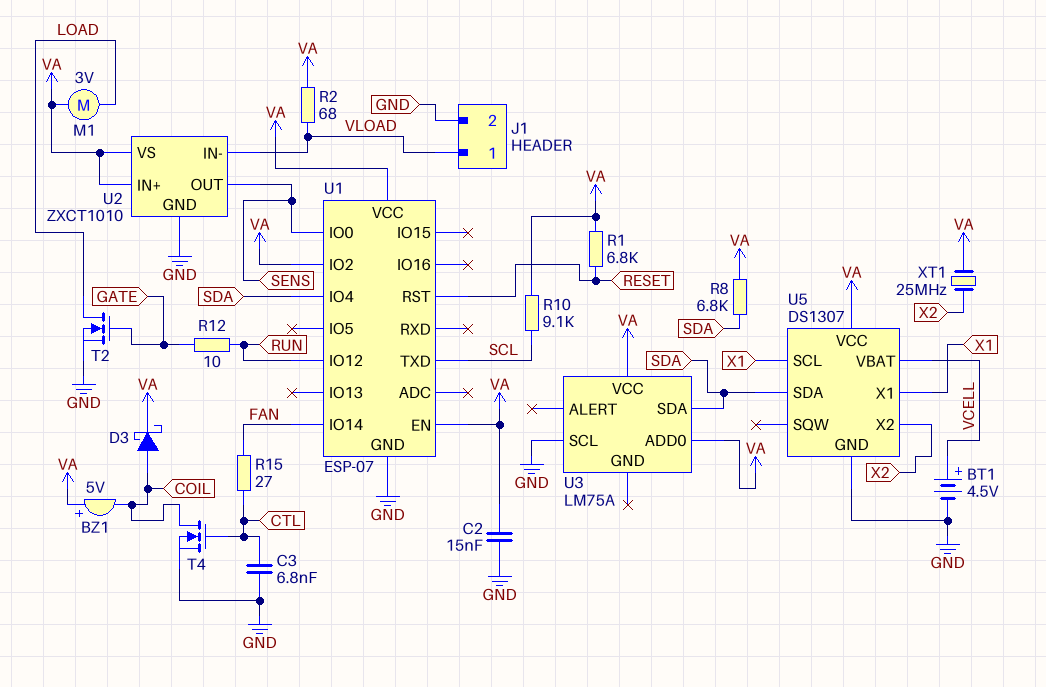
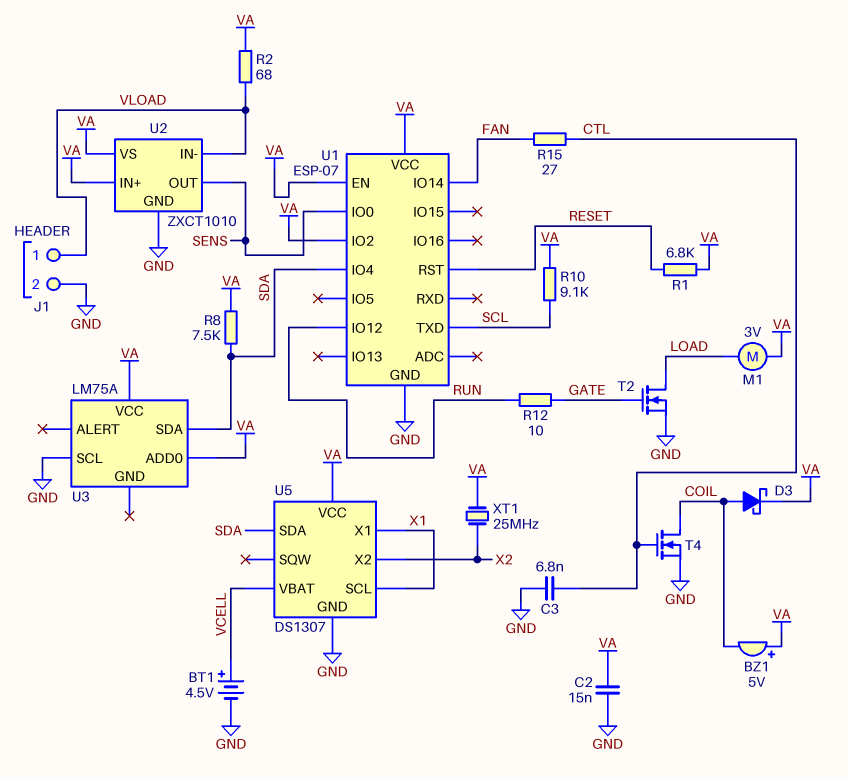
R8: 6.8k (SDA, VA) -> 7.5k (SDA, VA)

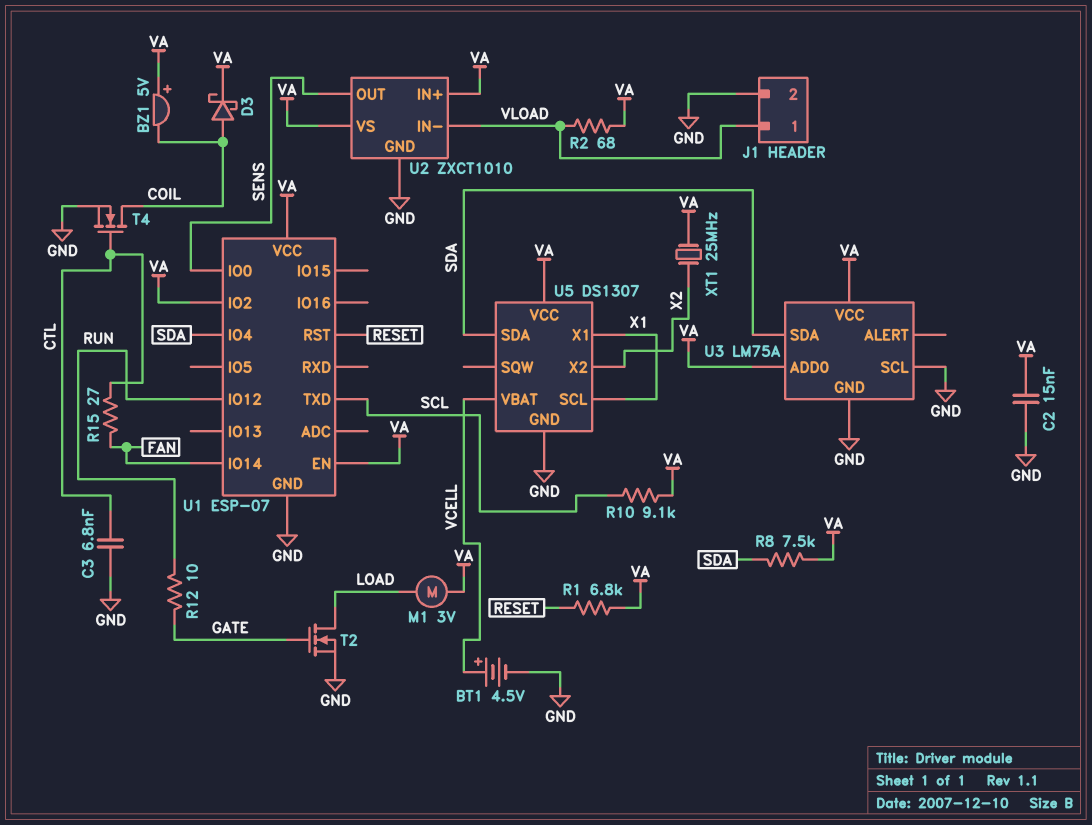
U3 pin GND: none -> GND

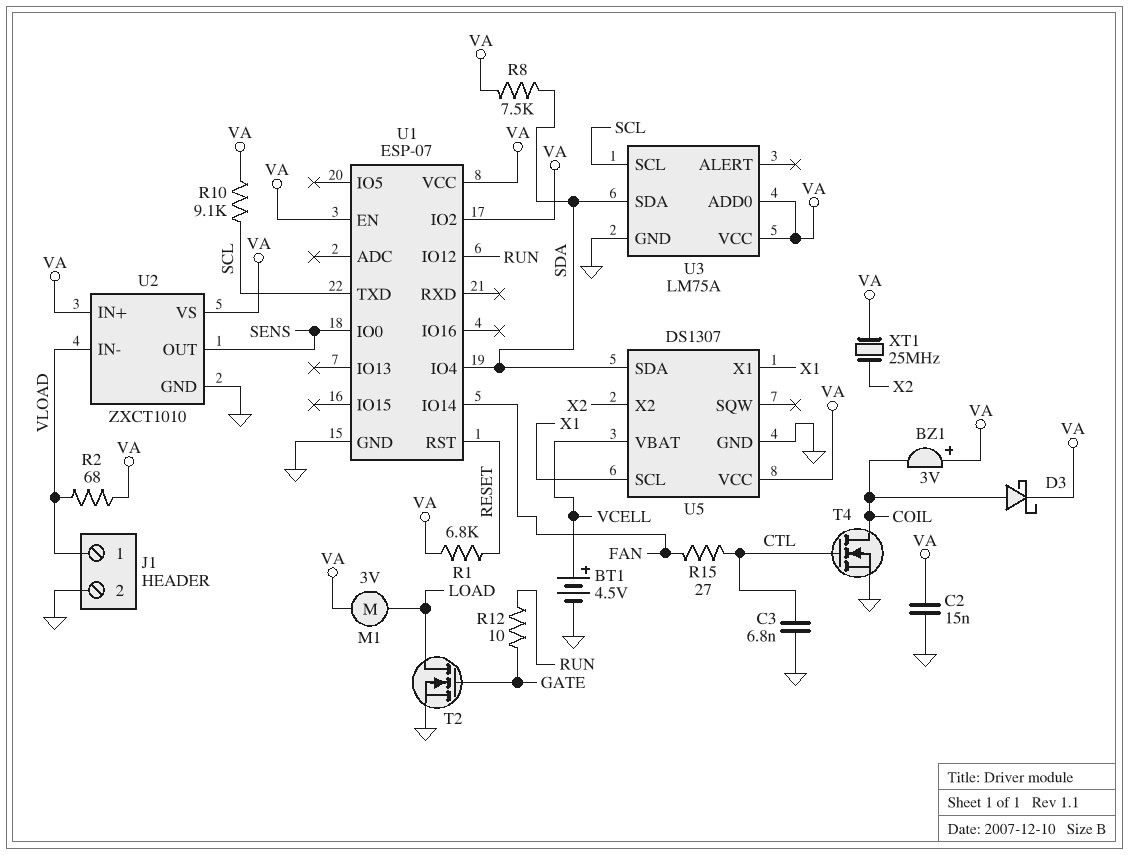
BZ1: buzzer 5V (plus VA, minus COIL) -> buzzer 3V (plus VA, minus COIL)
U3 pin SCL: GND -> SCL

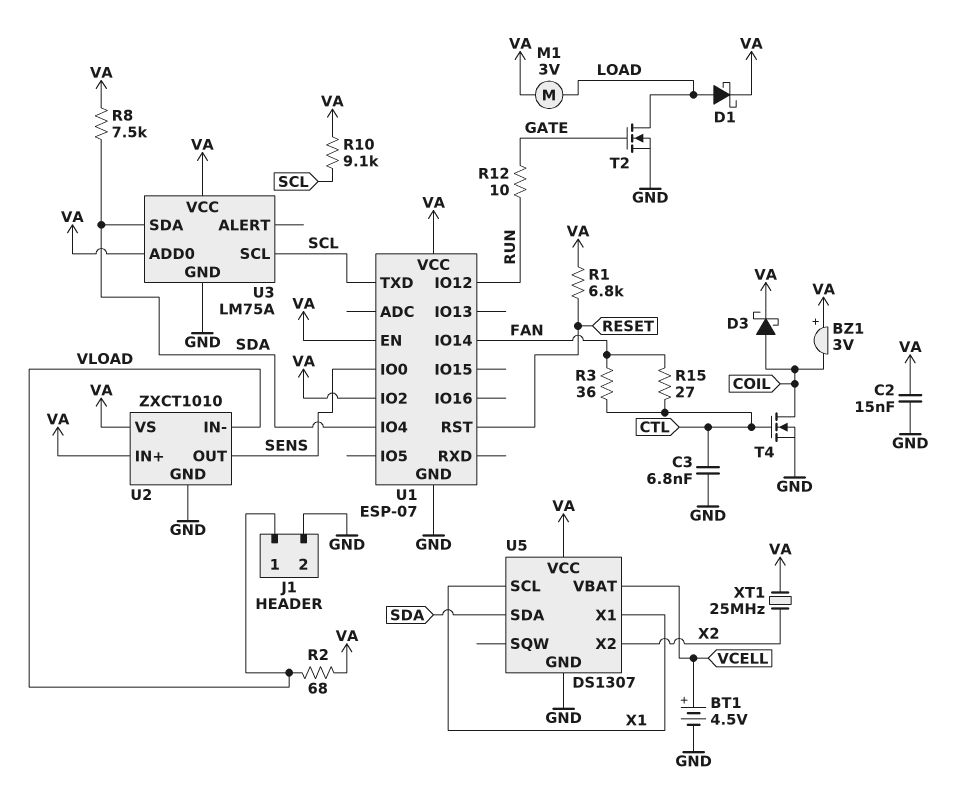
D1: none -> schottky (A LOAD, K VA)
R3: none -> 36 (CTL, FAN)

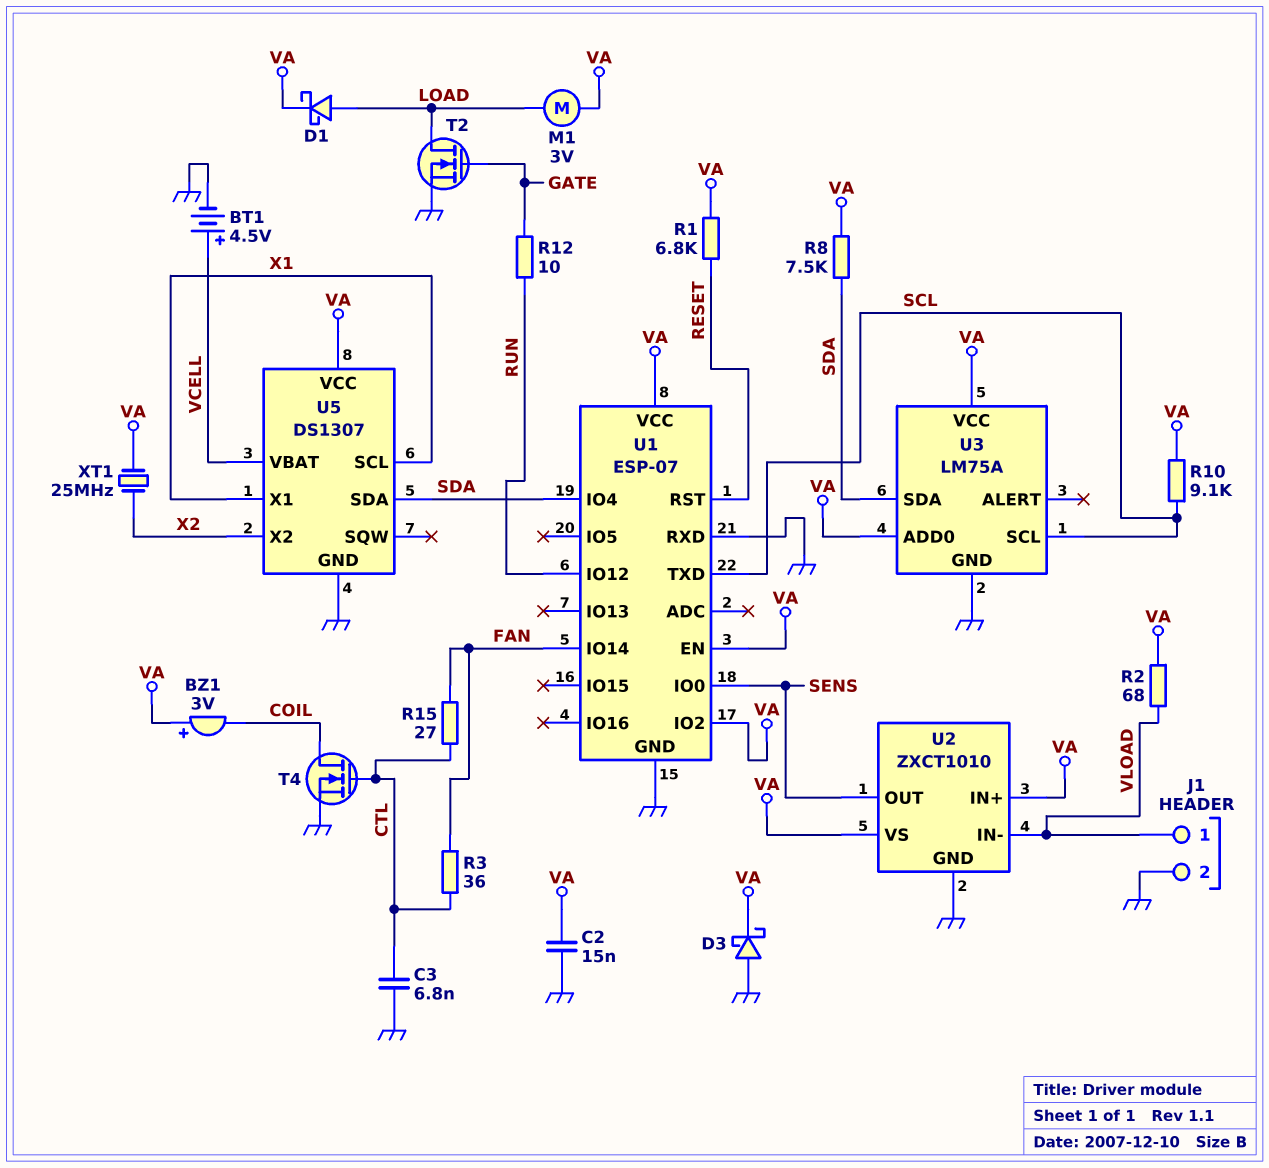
D3: schottky (A COIL, K VA) -> schottky (A GND, K VA)
U1 pin RXD: none -> GND

